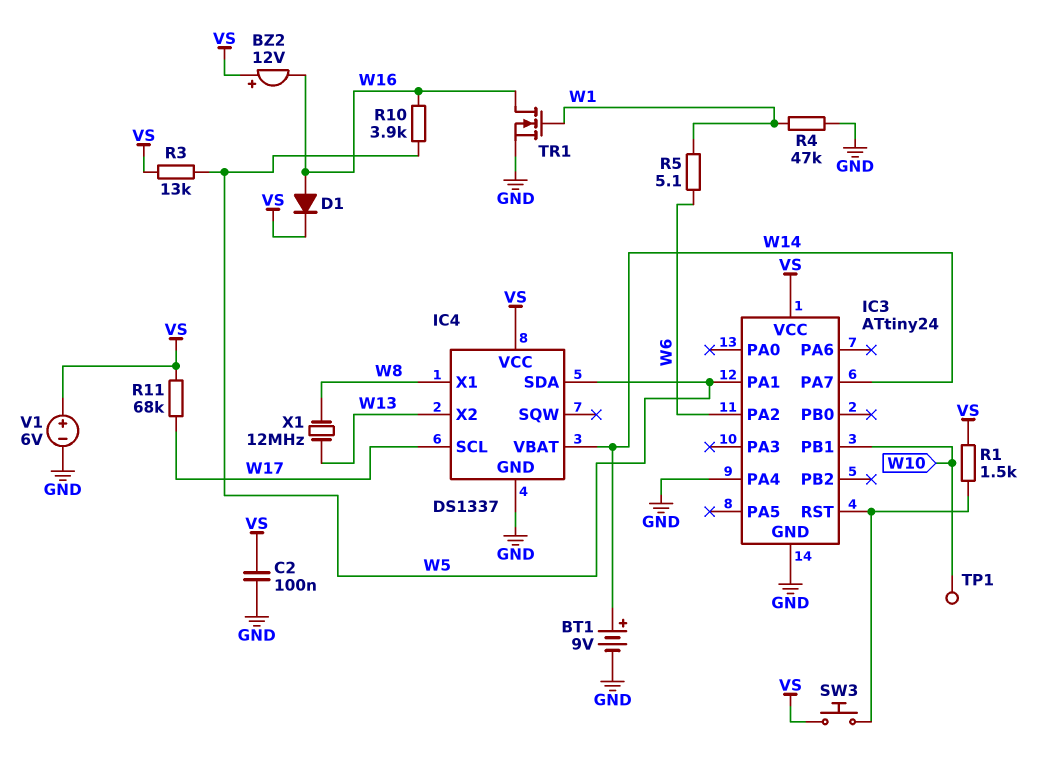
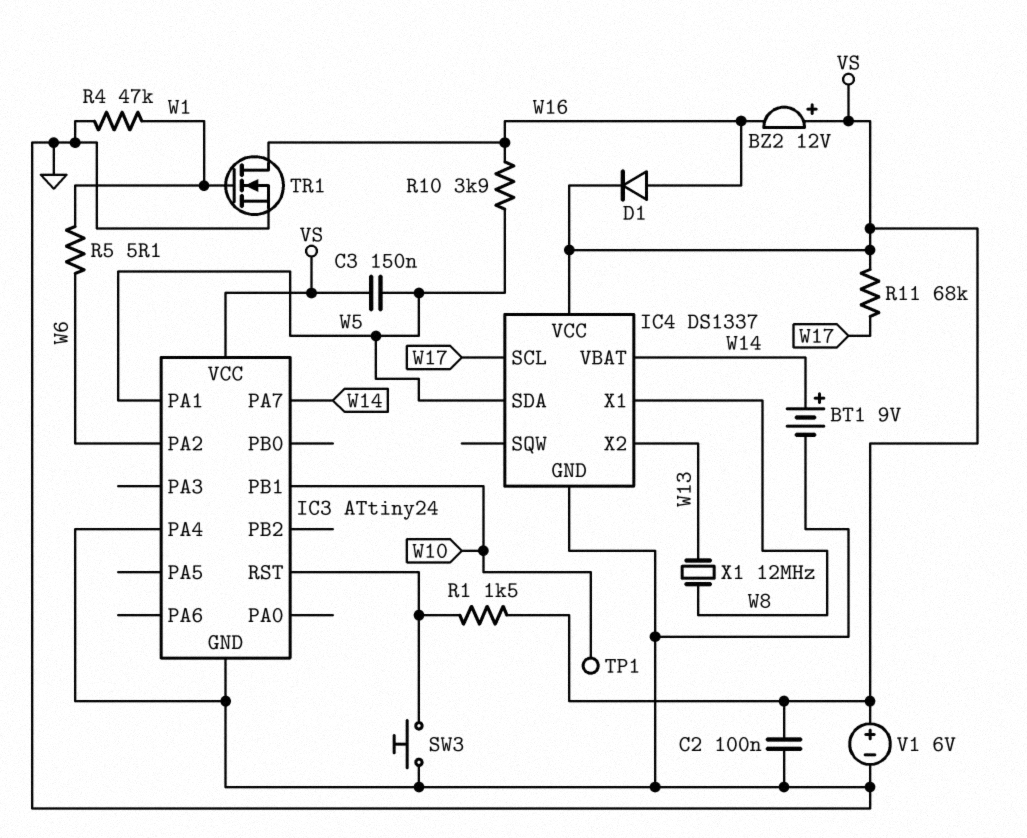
C3: none -> 150nF (VS, W5)
R3: 13k (VS, W5) -> none
SW3: button (IC3/RST, VS) -> button (GND, IC3/RST)

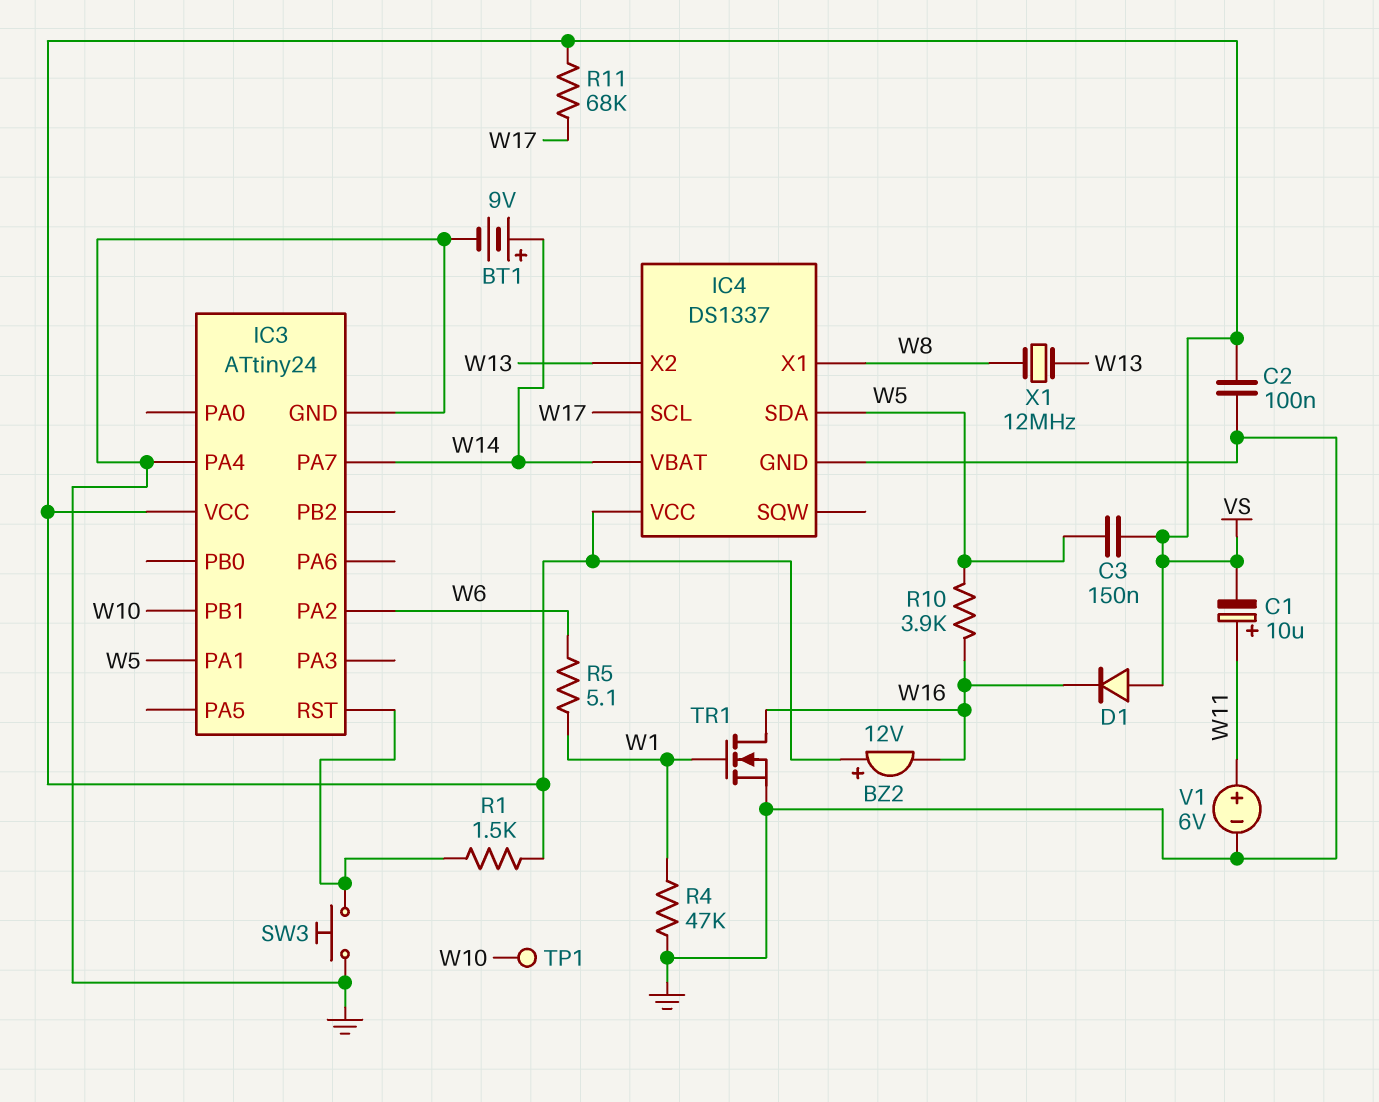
C1: none -> 10uF (plus W11, minus VS)
D1: diode (A W16, K VS) -> diode (A VS, K W16)
V1: 6V (plus VS, minus GND) -> 6V (plus W11, minus GND)

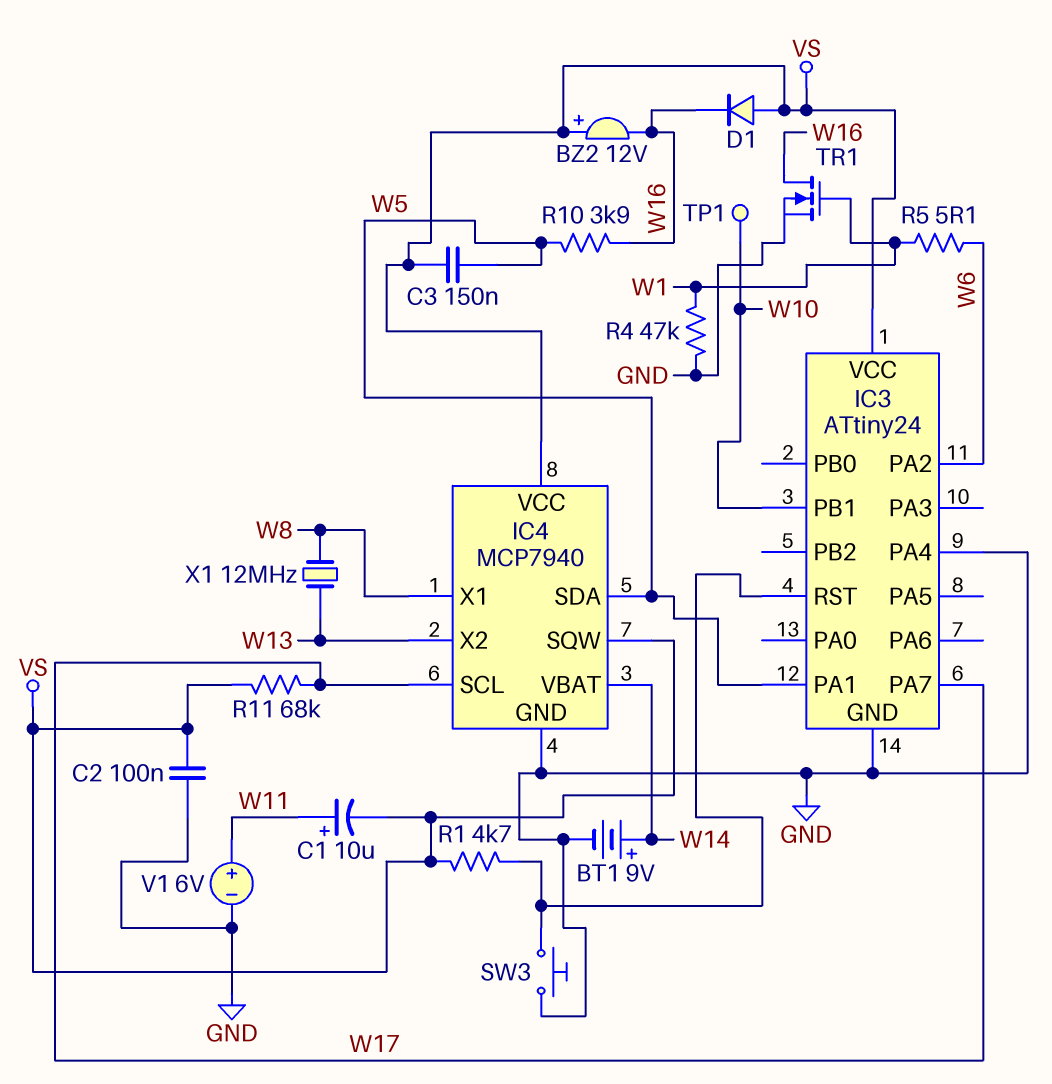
IC3 pin PA7: W14 -> W17
IC4: DS1337 -> MCP7940
IC4 pin SQW: none -> VS
R1: 1.5k (IC3/RST, VS) -> 4.7k (IC3/RST, VS)

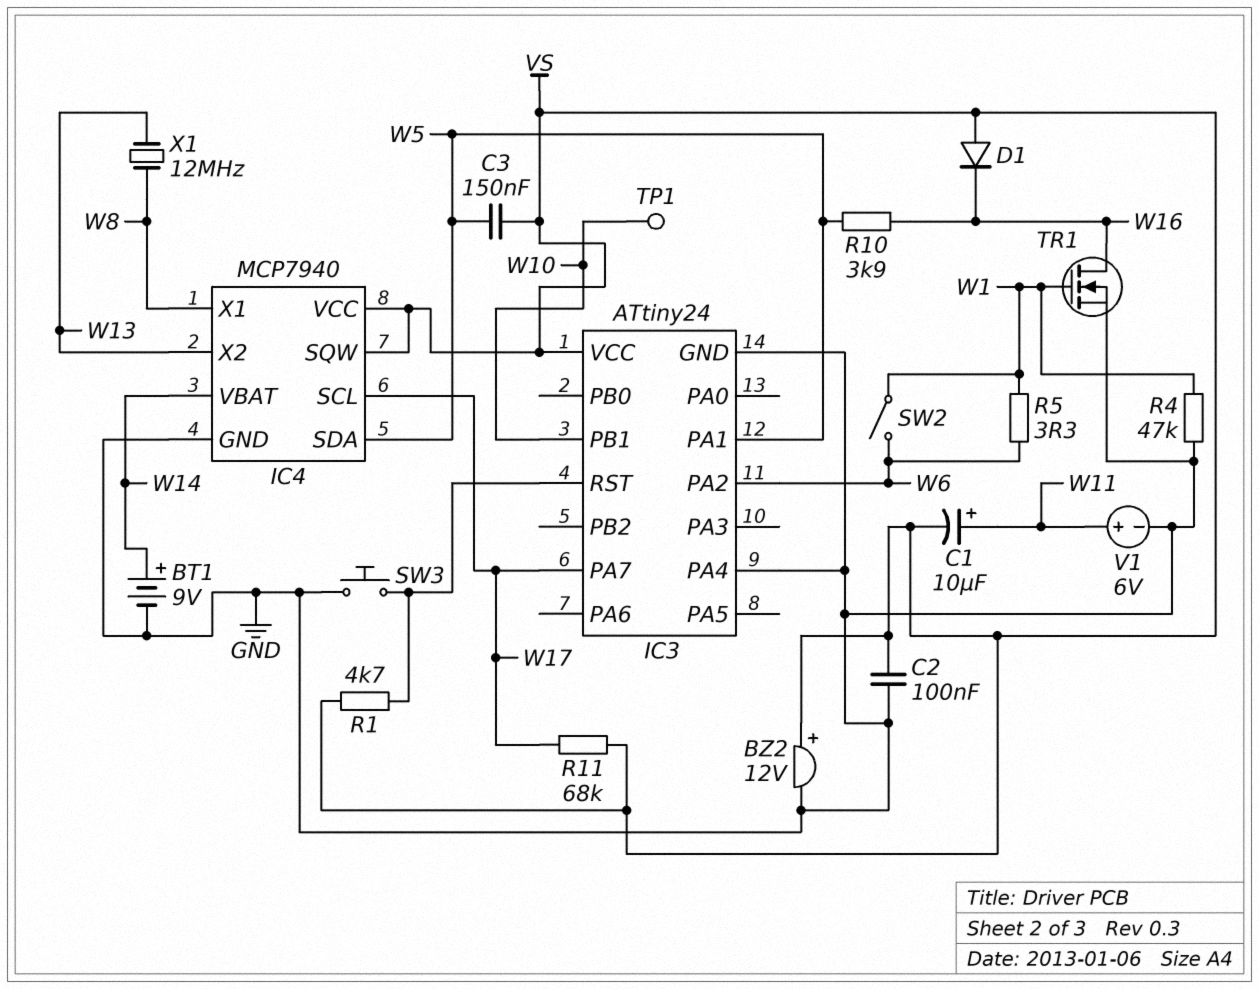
BZ2: buzzer 12V (plus VS, minus W16) -> buzzer 12V (plus VS, minus GND)
R5: 5.1 (W1, W6) -> 3.3 (W1, W6)
SW2: none -> switch (W1, W6)

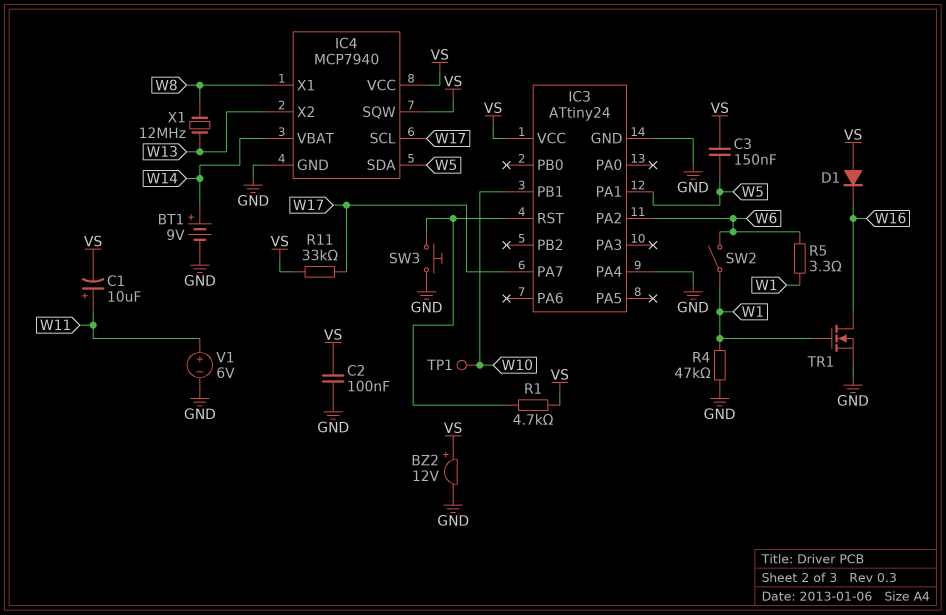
R10: 3.9k (W5, W16) -> none
R11: 68k (VS, W17) -> 33k (VS, W17)

